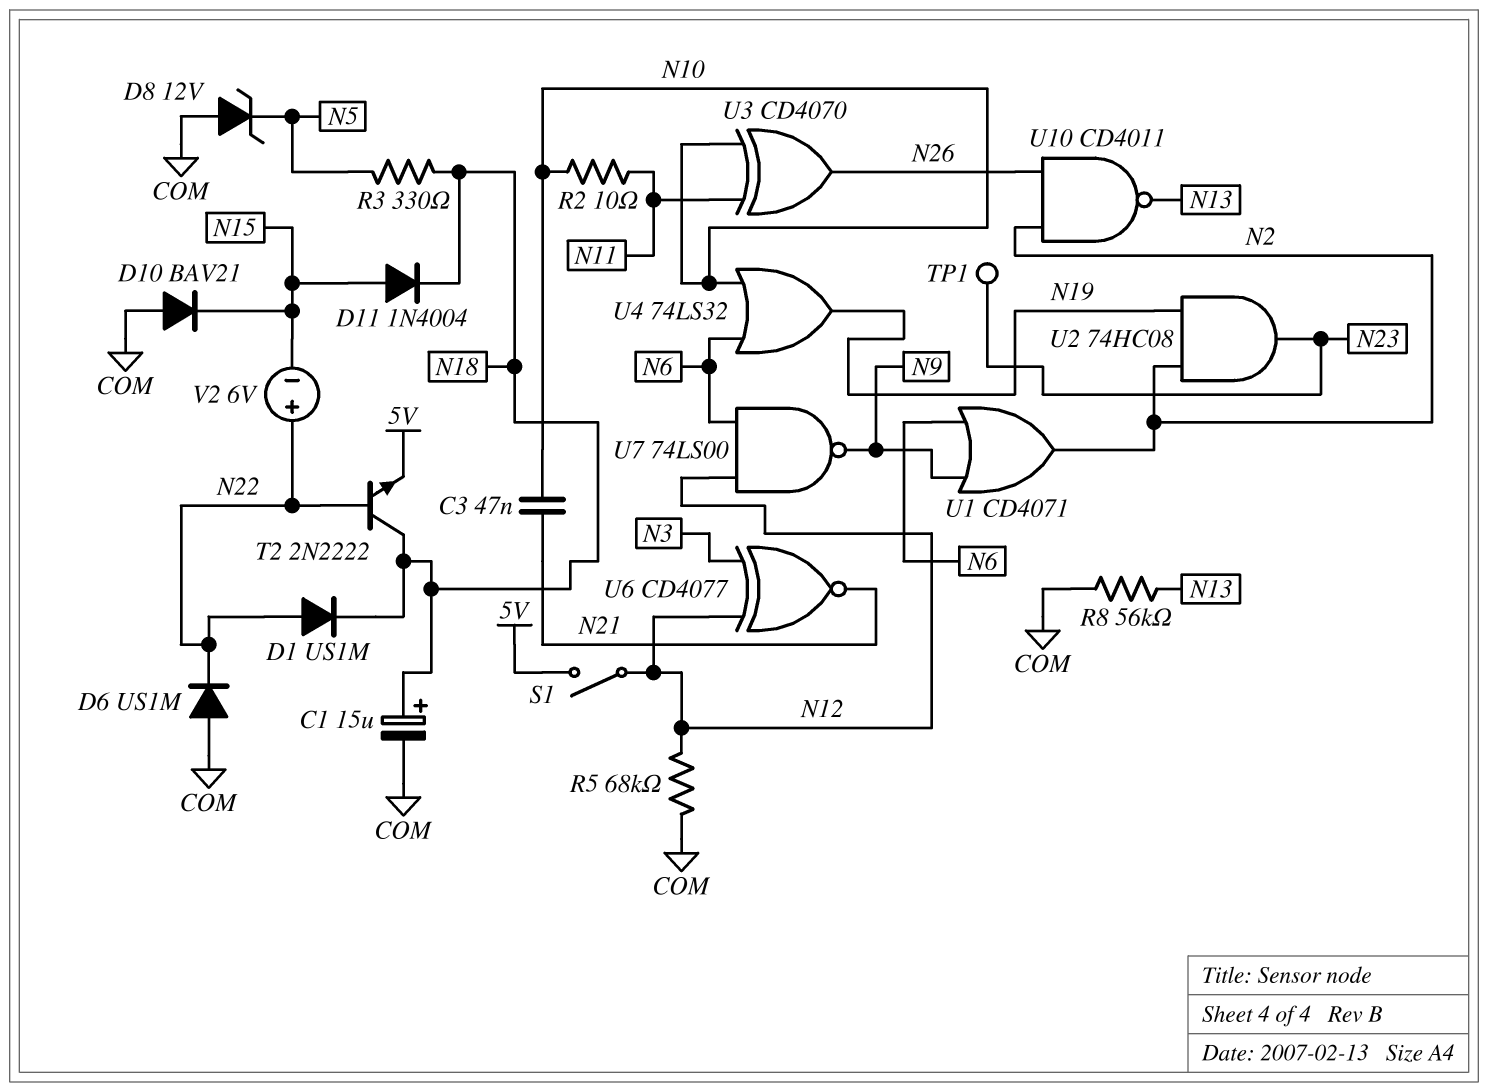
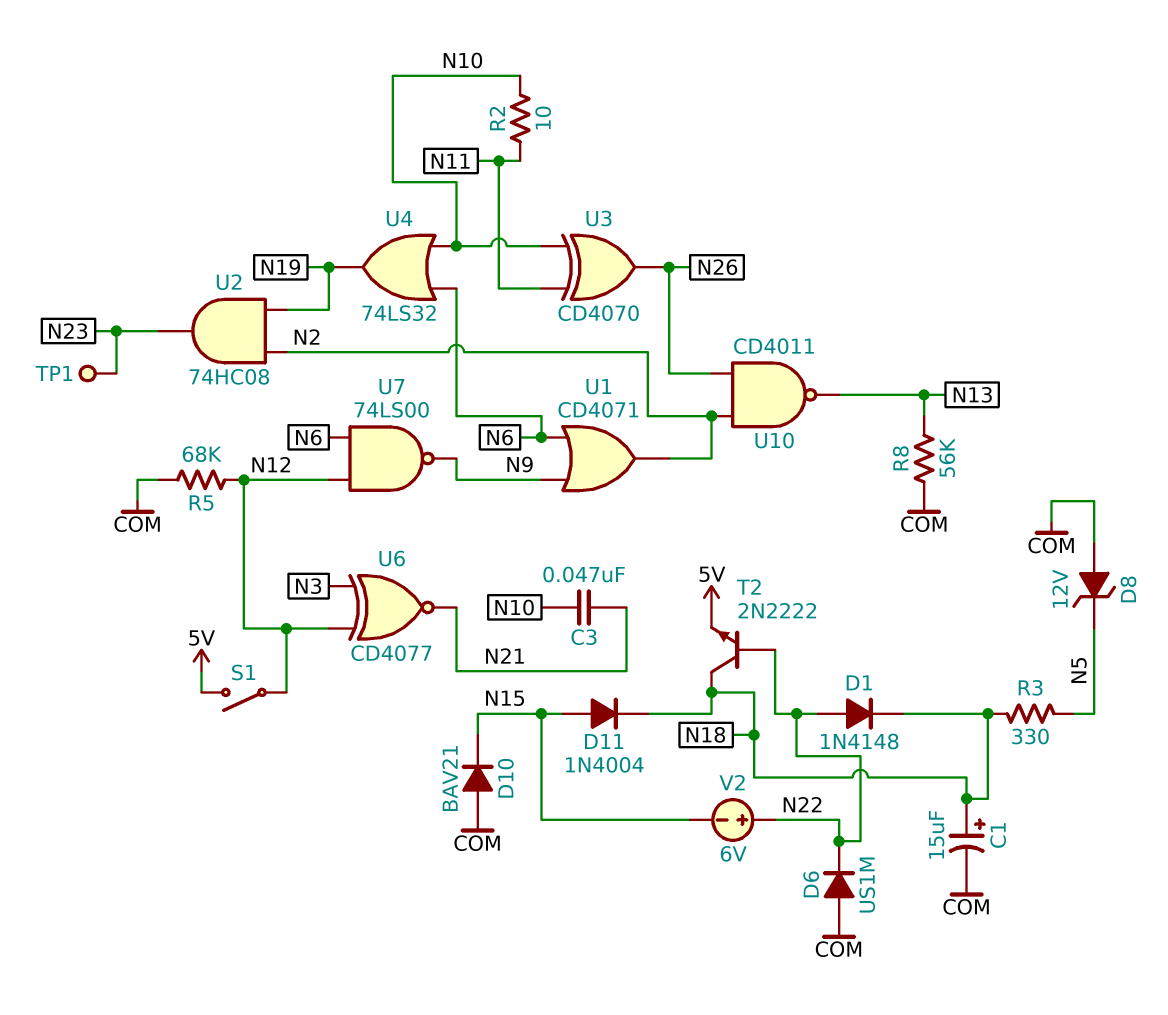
D1: diode US1M (A N22, K N18) -> diode 1N4148 (A N22, K N18)

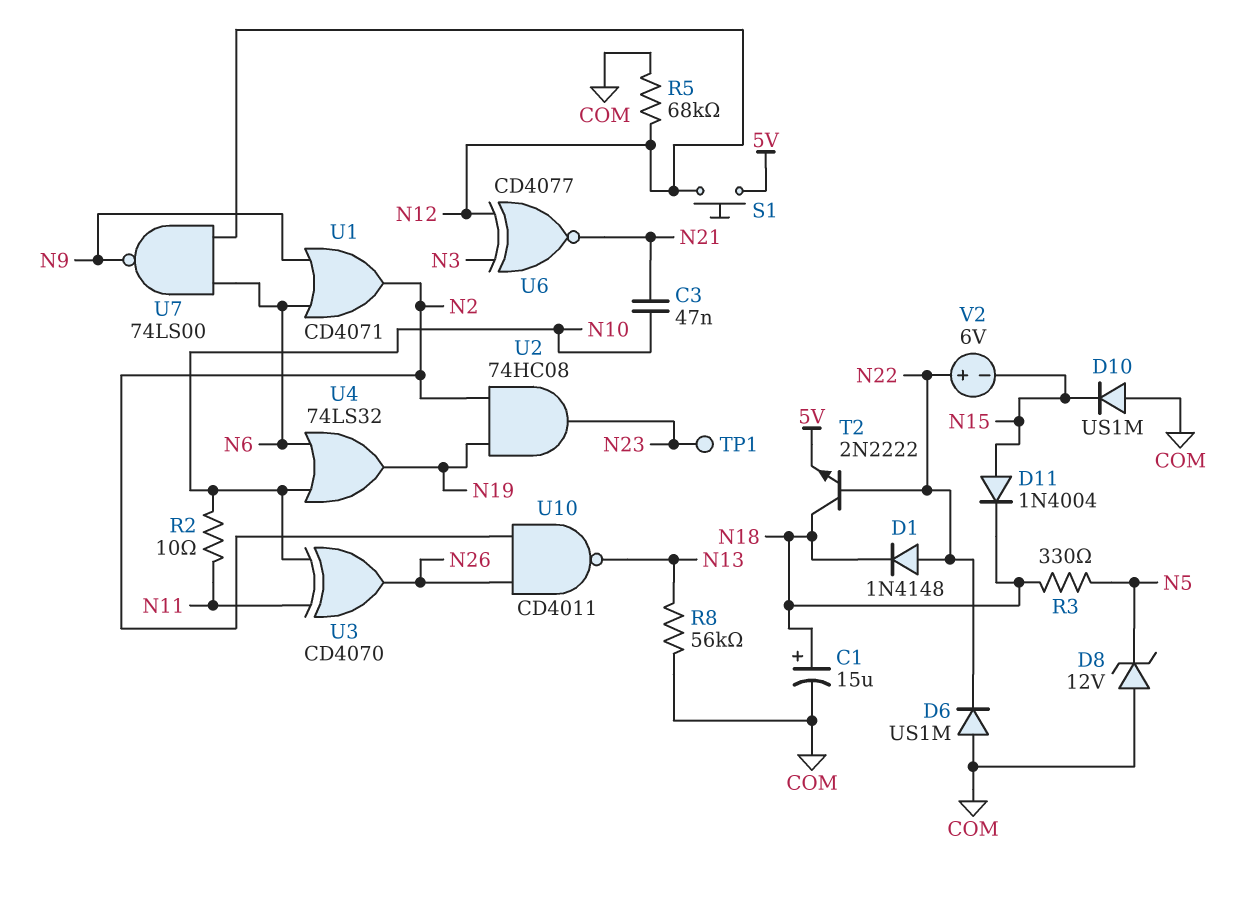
D10: diode BAV21 (A COM, K N15) -> diode US1M (A COM, K N15)
S1: switch (5V, N12) -> button (5V, N12)

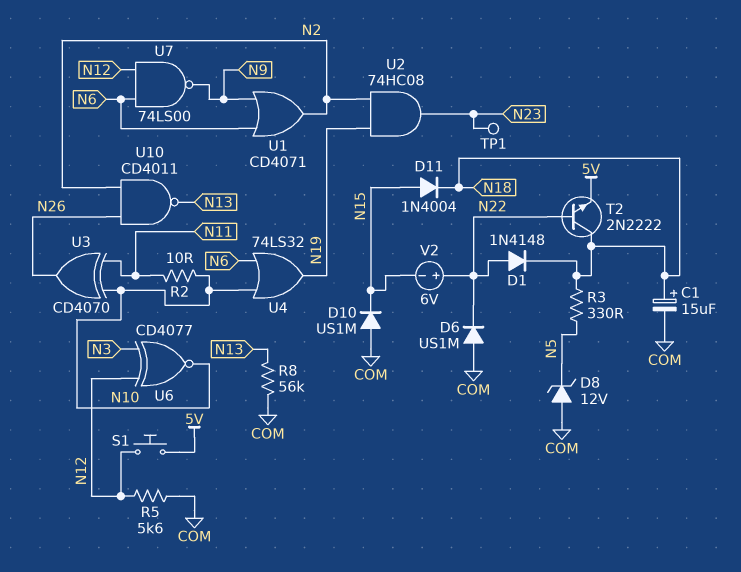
C3: 47nF (N10, N21) -> none
R5: 68k (COM, N12) -> 5.6k (COM, N12)
U6: XNOR CD4077 (in N3, in N12, out N21) -> XNOR CD4077 (in N3, in N12, out N10)

